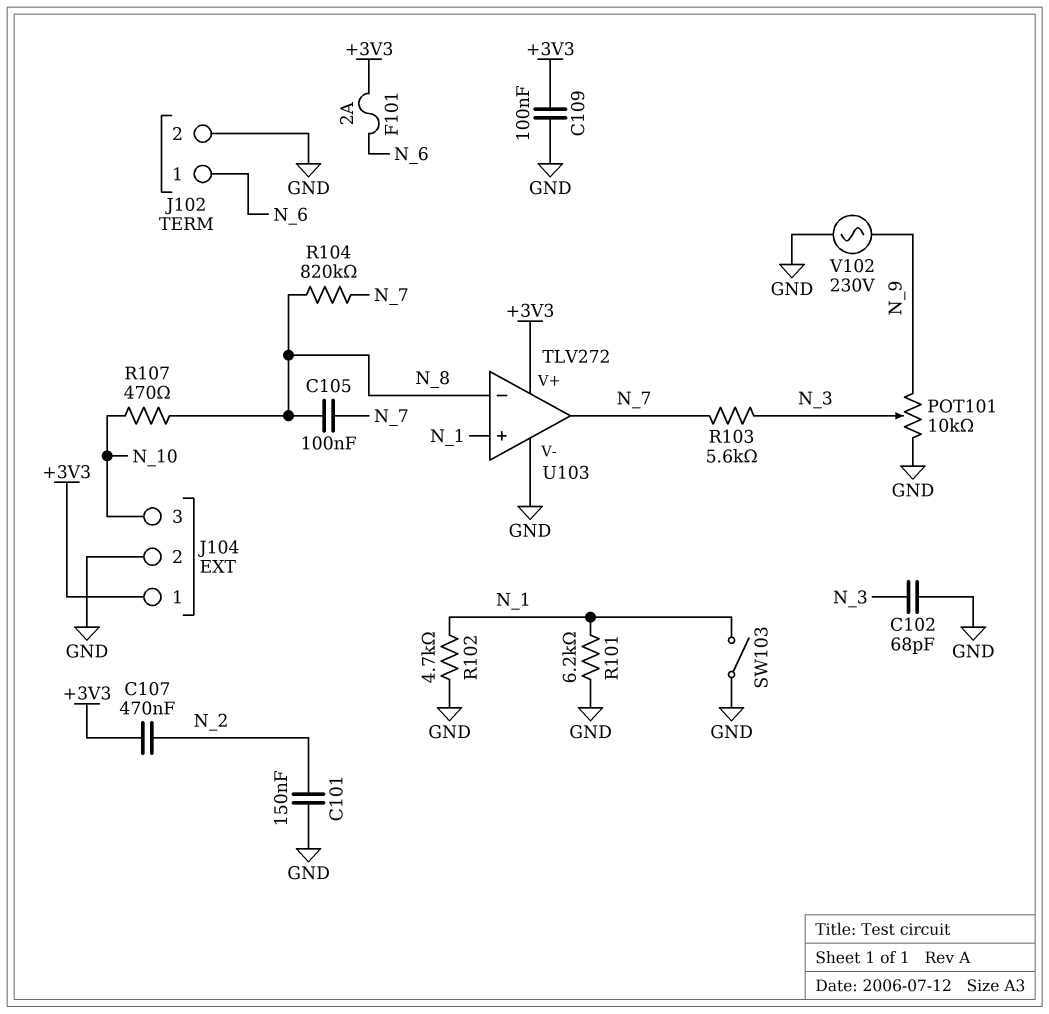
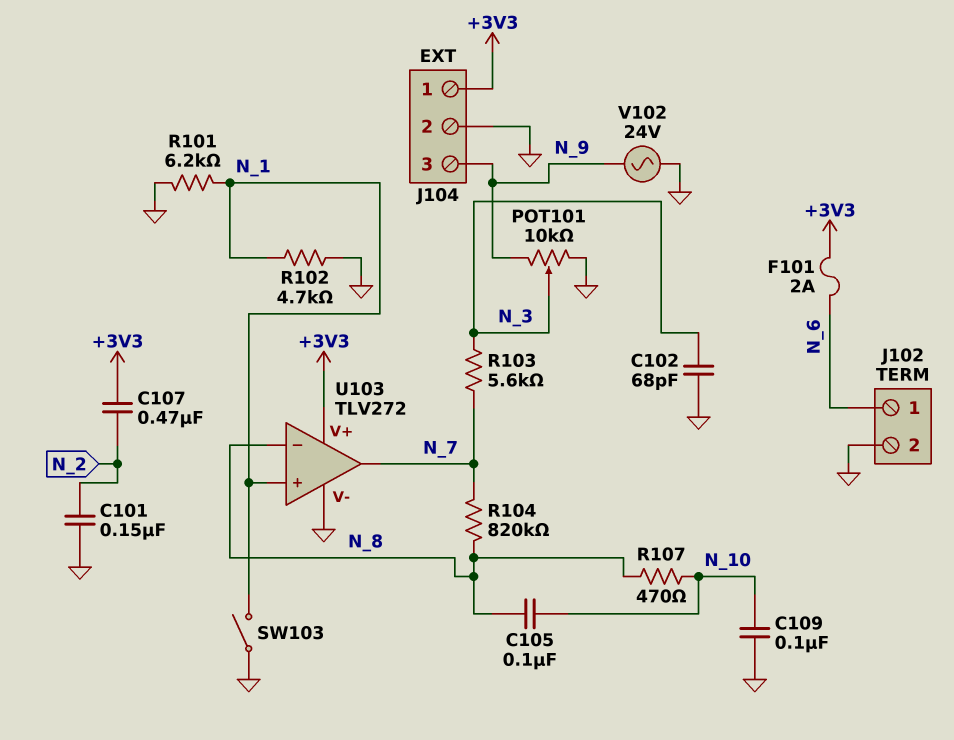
C105: 100nF (N_7, N_8) -> 100nF (N_8, N_10)
C109: 100nF (+3V3, GND) -> 100nF (GND, N_10)
J104 pin 3: N_10 -> N_9
V102: AC 230V (GND, N_9) -> AC 24V (GND, N_9)

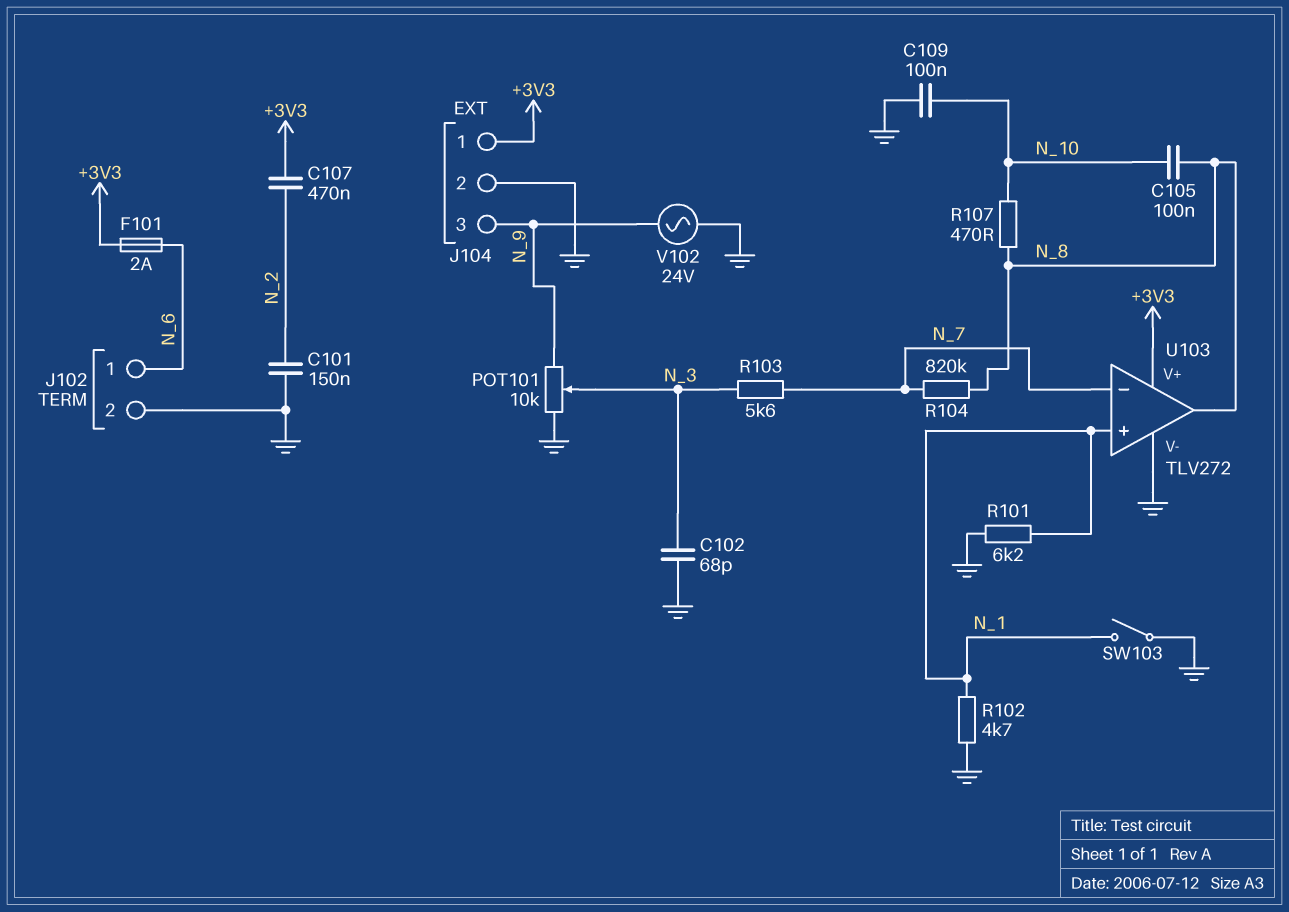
U103 pin in-: N_8 -> N_7
U103 pin out: N_7 -> N_8

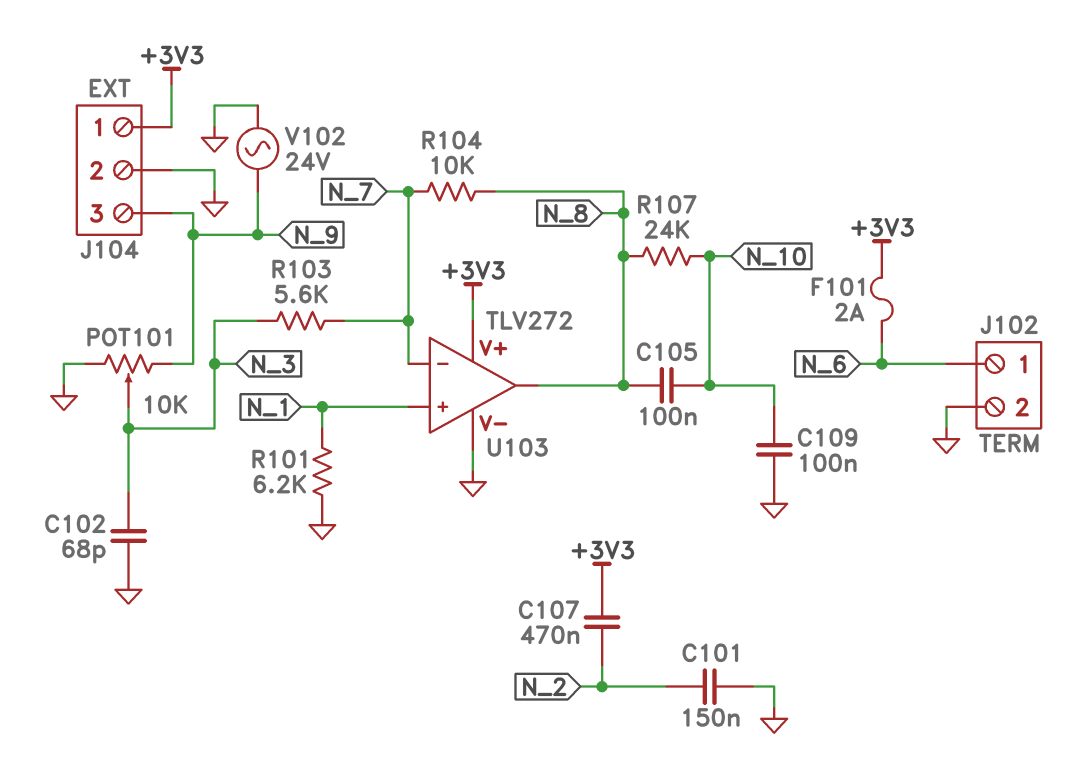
R102: 4.7k (GND, N_1) -> none
R104: 820k (N_7, N_8) -> 10k (N_7, N_8)
R107: 470 (N_8, N_10) -> 24k (N_8, N_10)
SW103: switch (GND, N_1) -> none

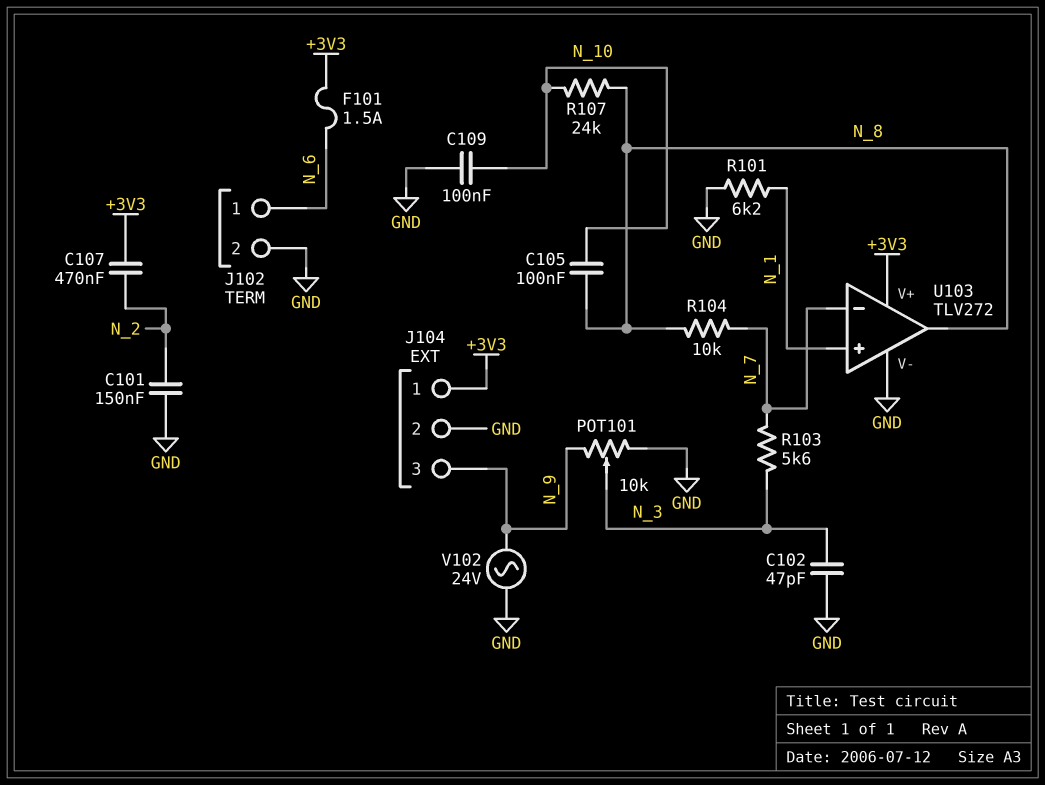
C102: 68pF (GND, N_3) -> 47pF (GND, N_3)
F101: 2A (+3V3, N_6) -> 1.5A (+3V3, N_6)

